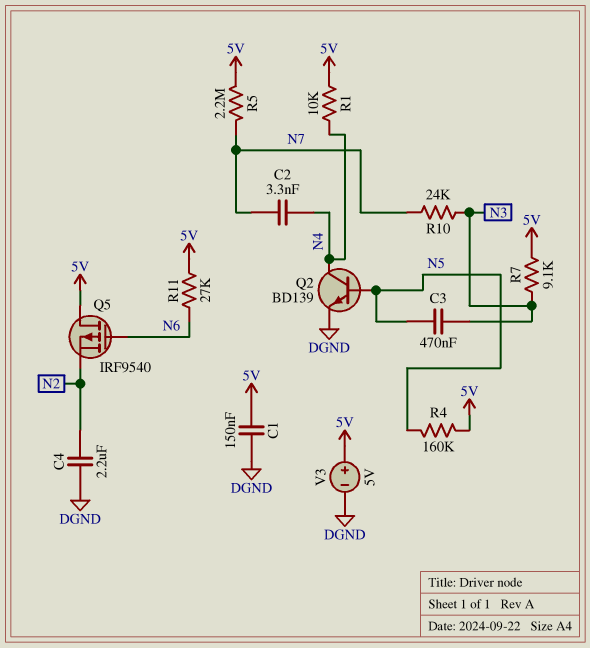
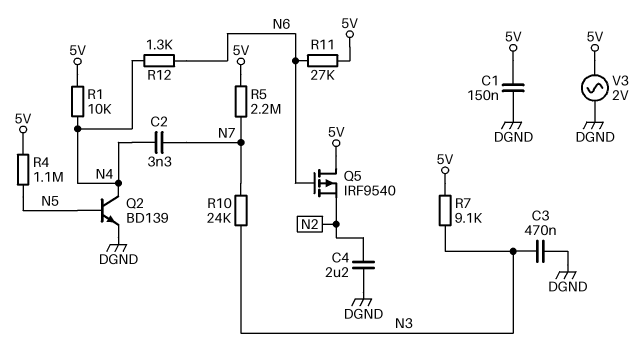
C3: 470nF (N3, N5) -> 470nF (DGND, N3)
R4: 160k (5V, N5) -> 1.1M (5V, N5)
R12: none -> 1.3k (N4, N6)
V3: 5V (plus 5V, minus DGND) -> AC 2V (5V, DGND)

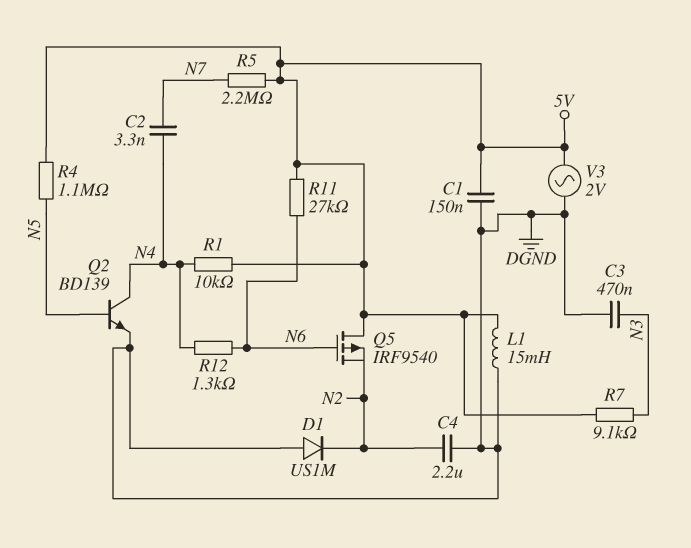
D1: none -> diode US1M (A DGND, K N2)
L1: none -> 15mH (5V, DGND)
R10: 24k (N3, N7) -> none

